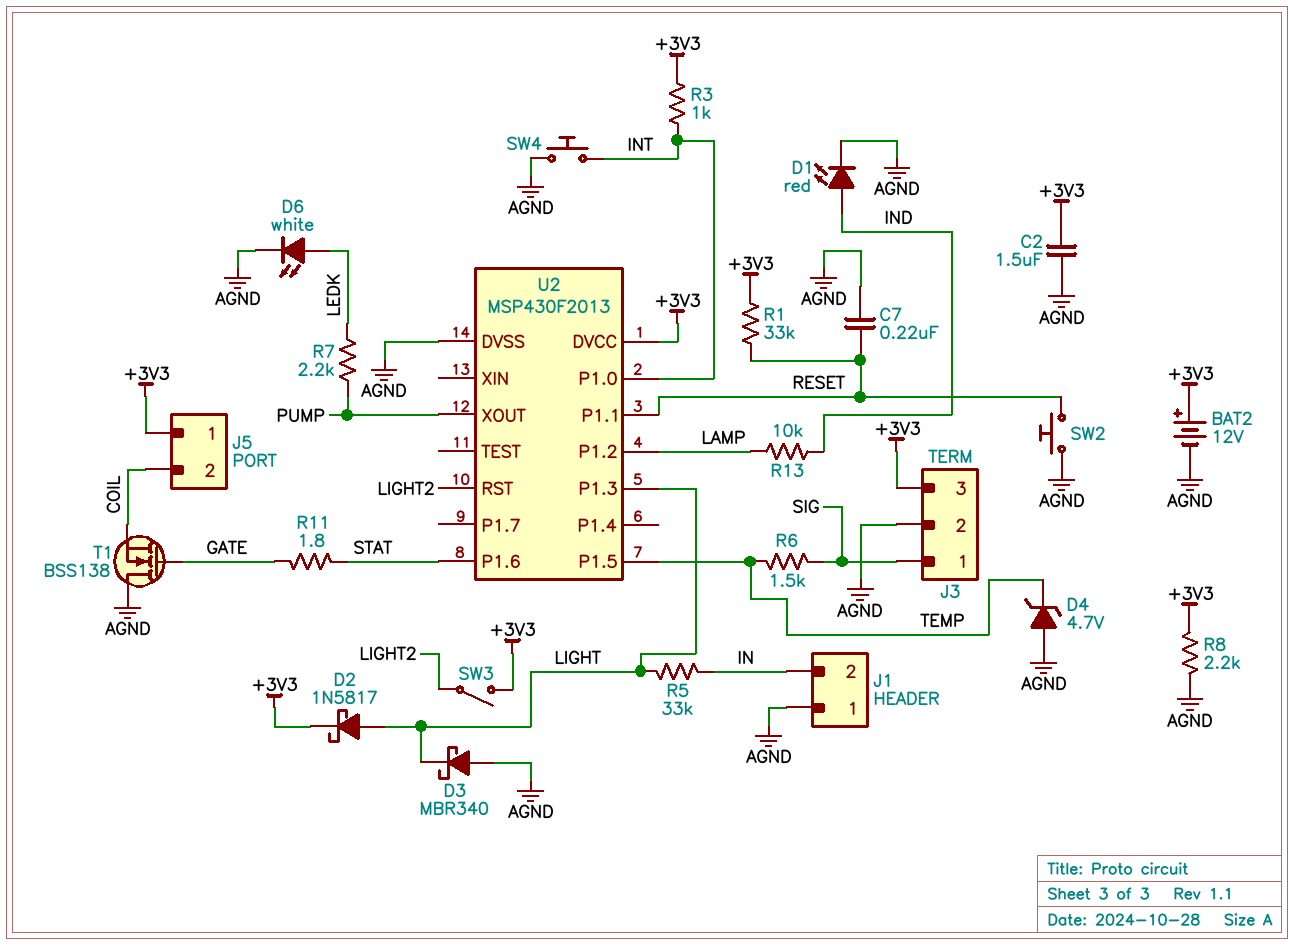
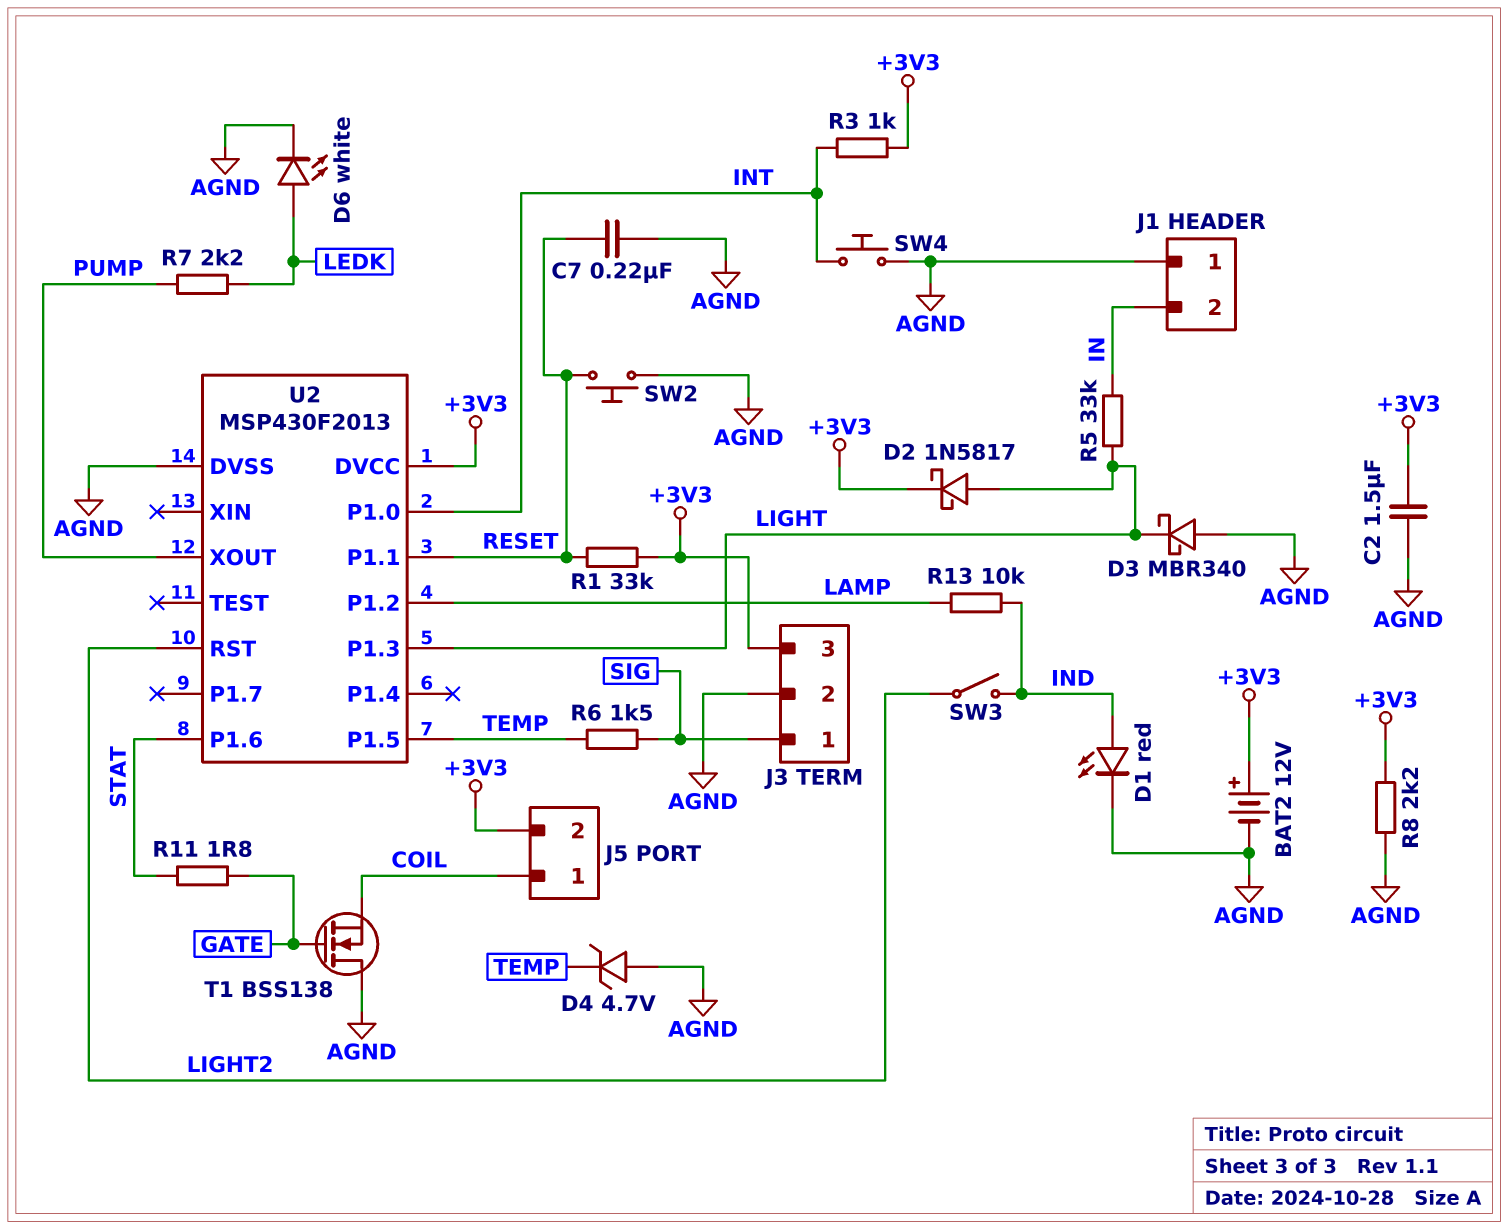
J5 pin 1: +3V3 -> COIL
J5 pin 2: COIL -> +3V3
SW3: switch (+3V3, LIGHT2) -> switch (IND, LIGHT2)

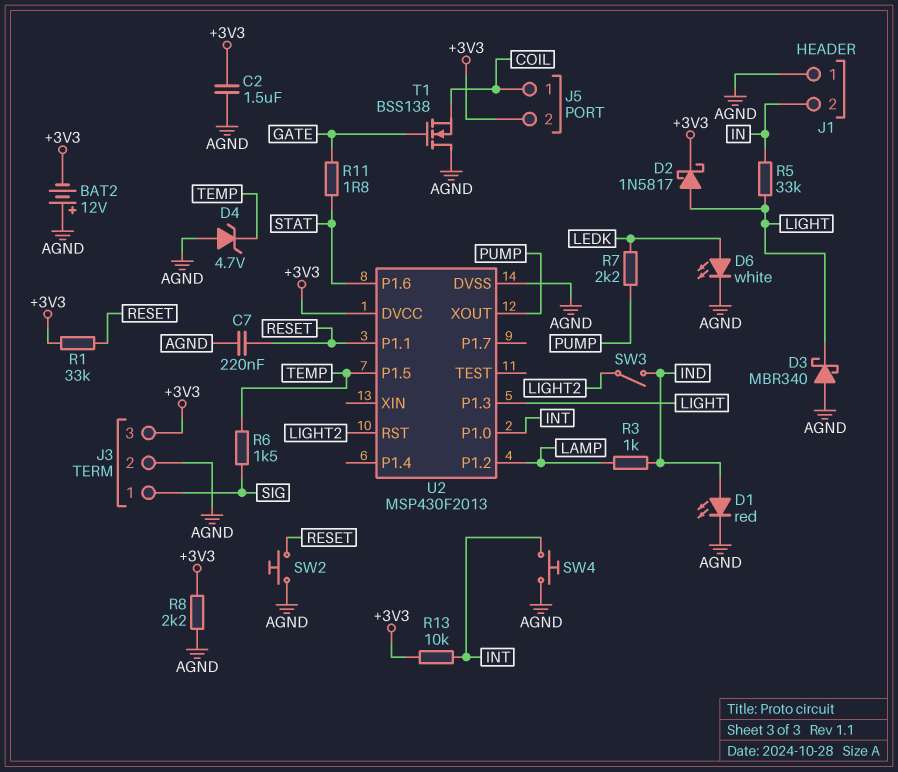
BAT2: 12V (plus +3V3, minus AGND) -> 12V (plus AGND, minus +3V3)
R3: 1k (+3V3, INT) -> 1k (IND, LAMP)
R13: 10k (IND, LAMP) -> 10k (+3V3, INT)

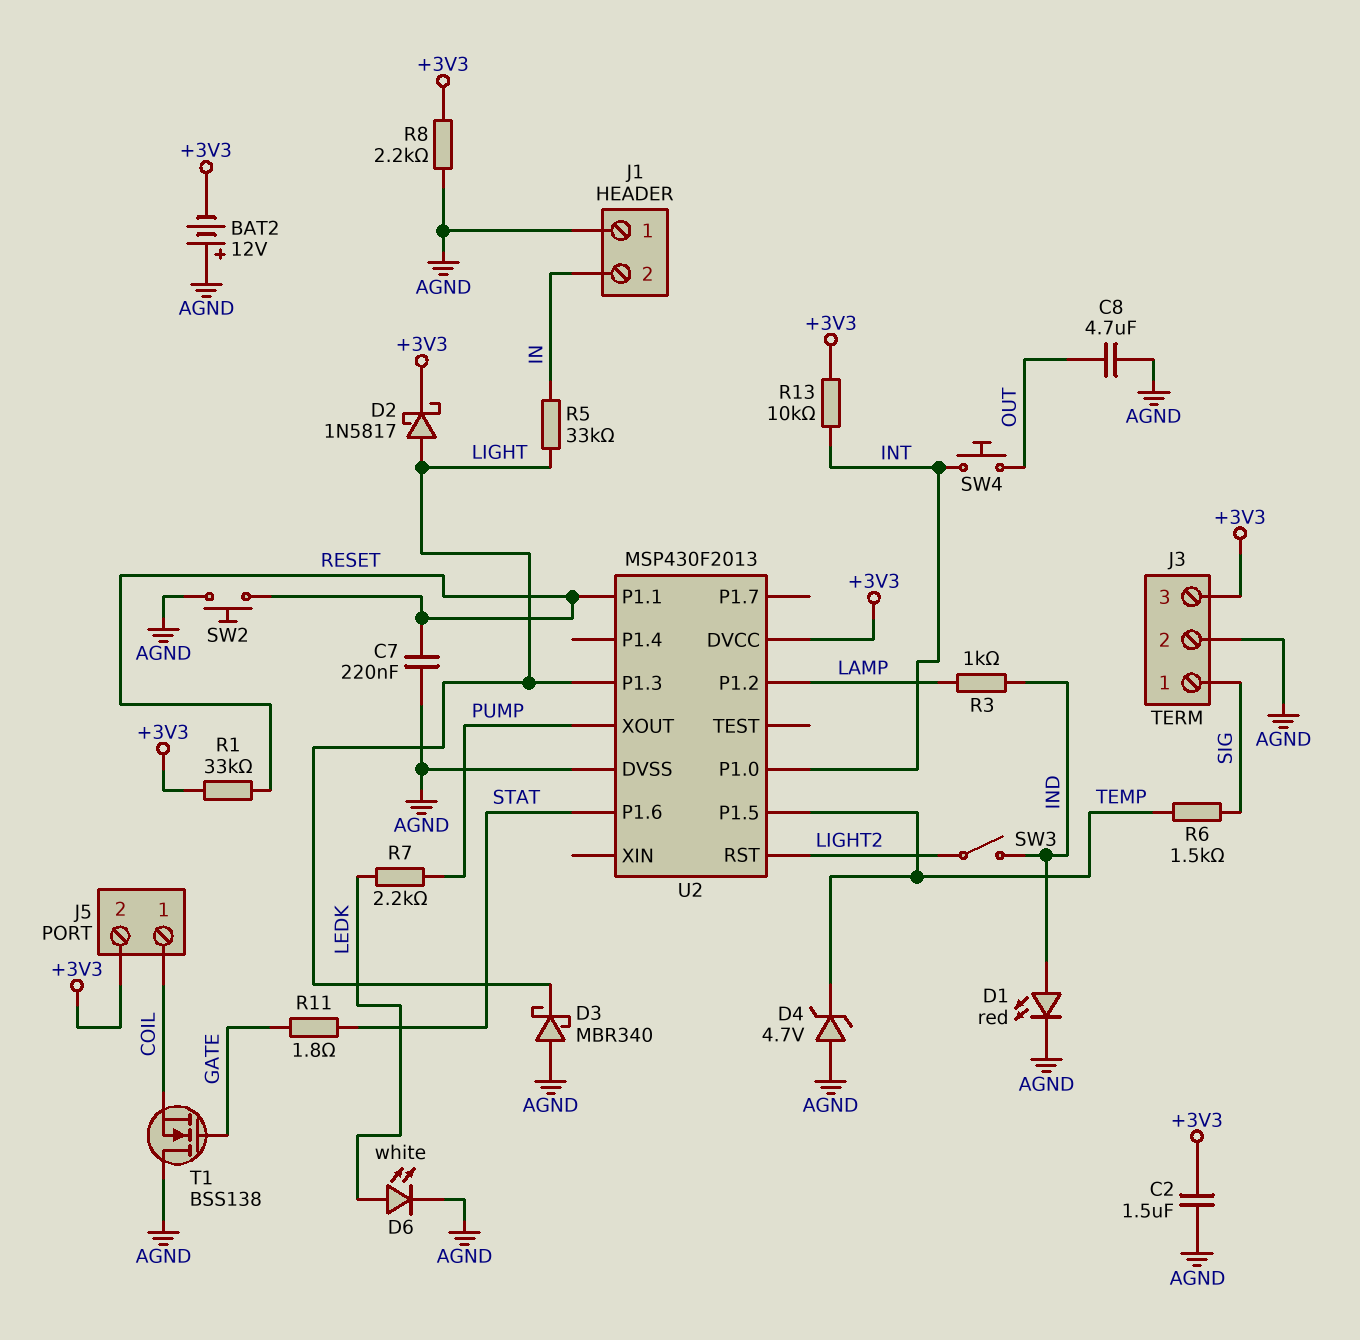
C8: none -> 4.7uF (AGND, OUT)
SW4: button (AGND, INT) -> button (INT, OUT)

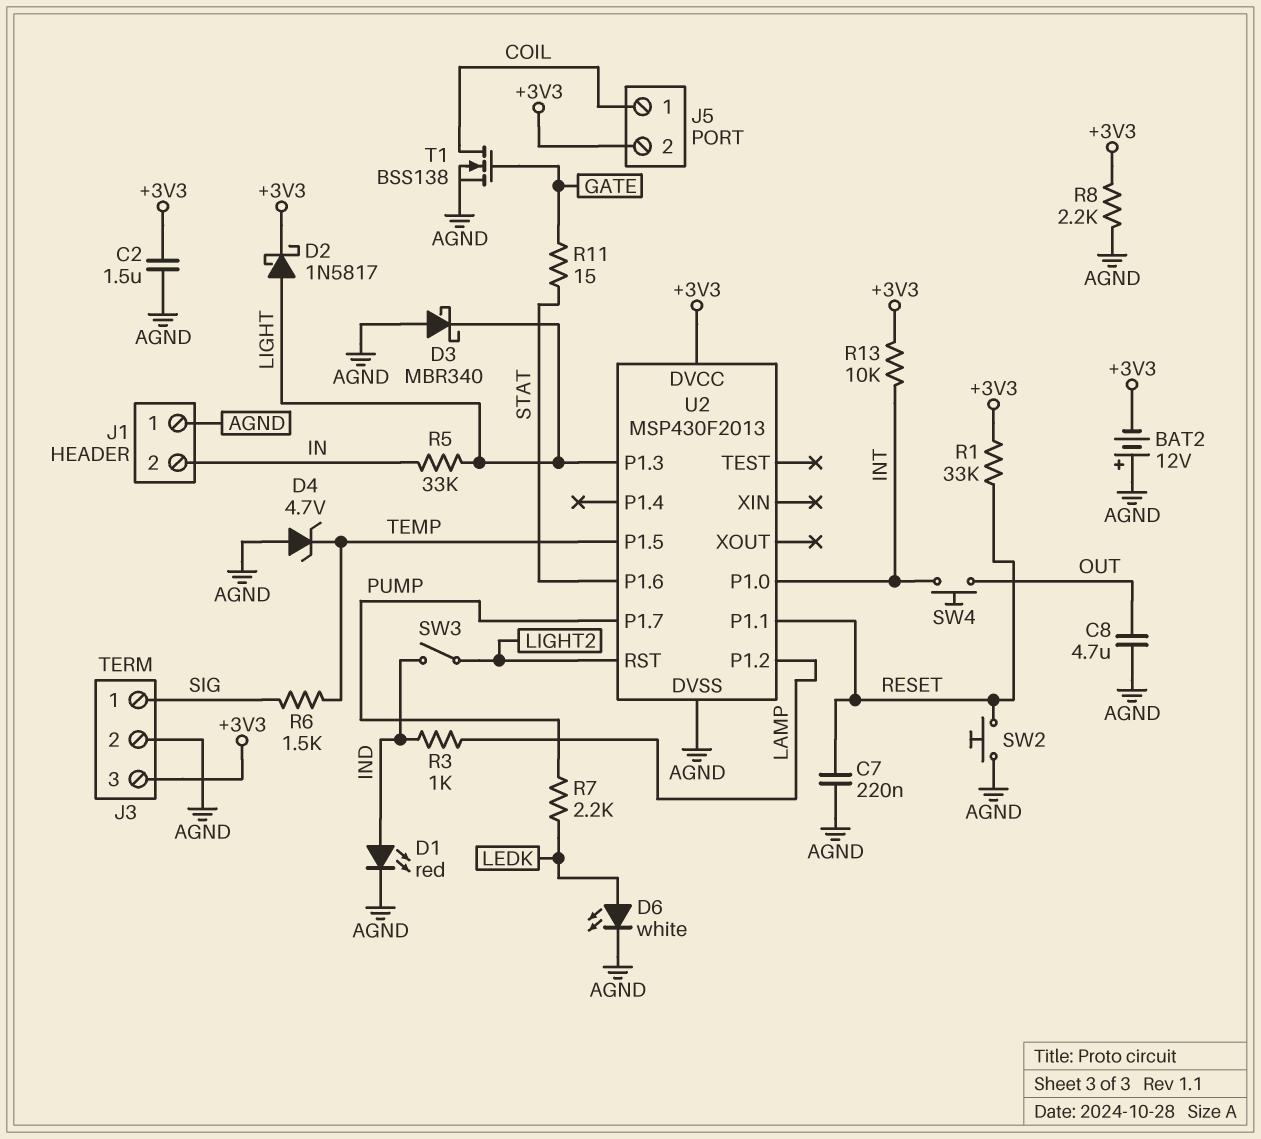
R11: 1.8 (GATE, STAT) -> 15 (GATE, STAT)
T1: NMOS BSS138 (G GATE, D AGND, S COIL) -> NMOS BSS138 (G GATE, D COIL, S AGND)
U2 pin P1.7: none -> PUMP
U2 pin XOUT: PUMP -> none

